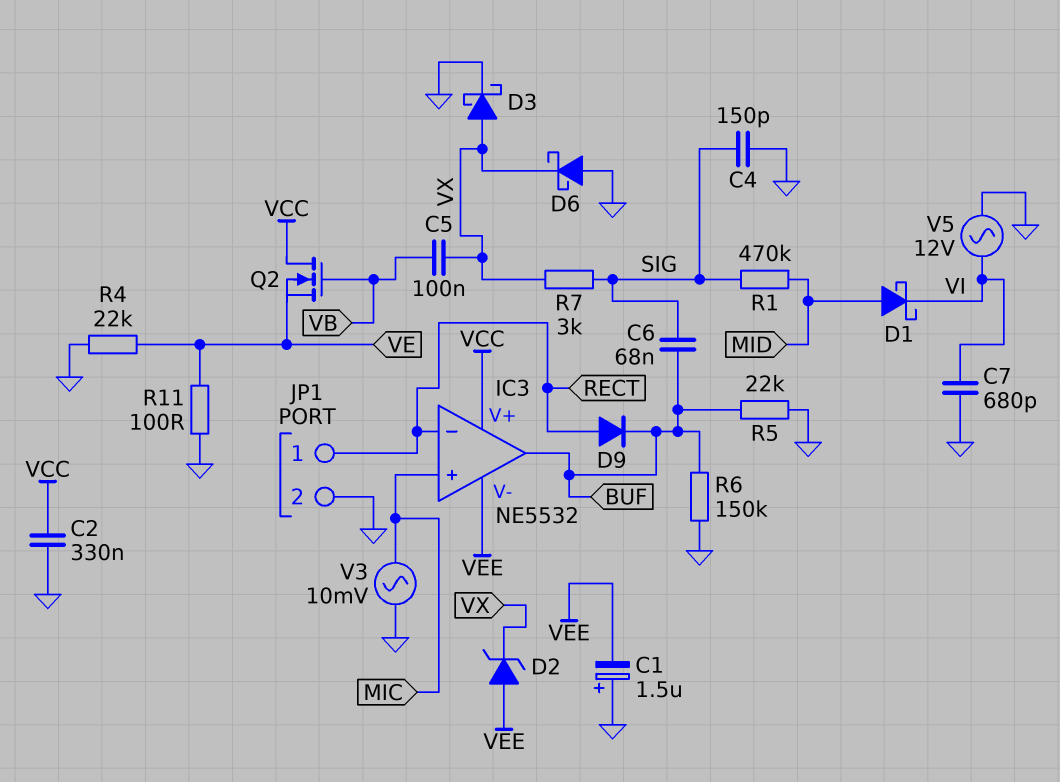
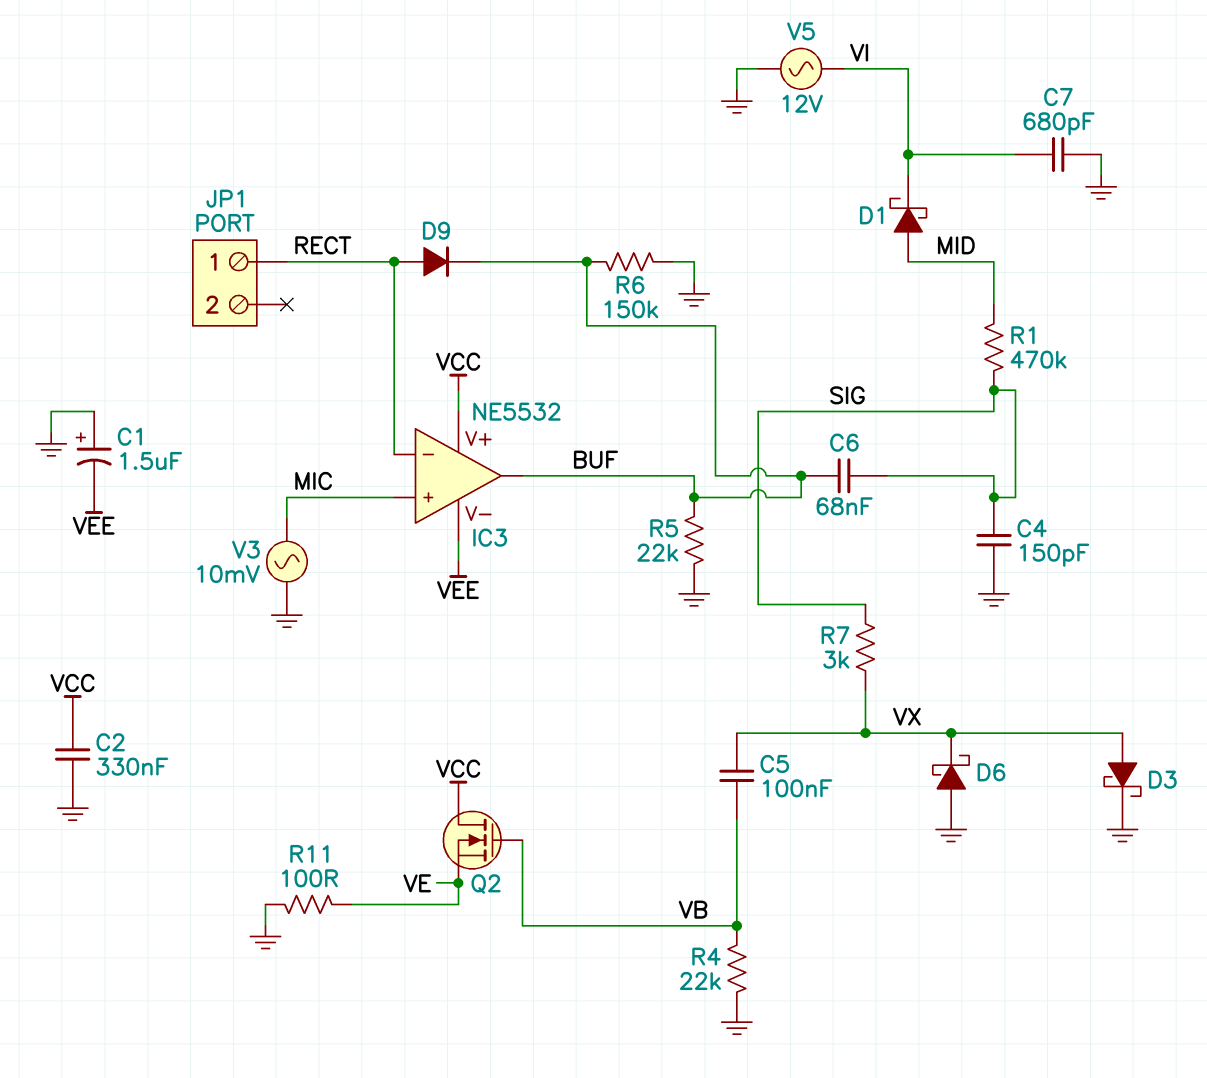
D2: zener (A VEE, K VX) -> none
JP1 pin 2: GND -> none
R4: 22k (GND, VE) -> 22k (GND, VB)

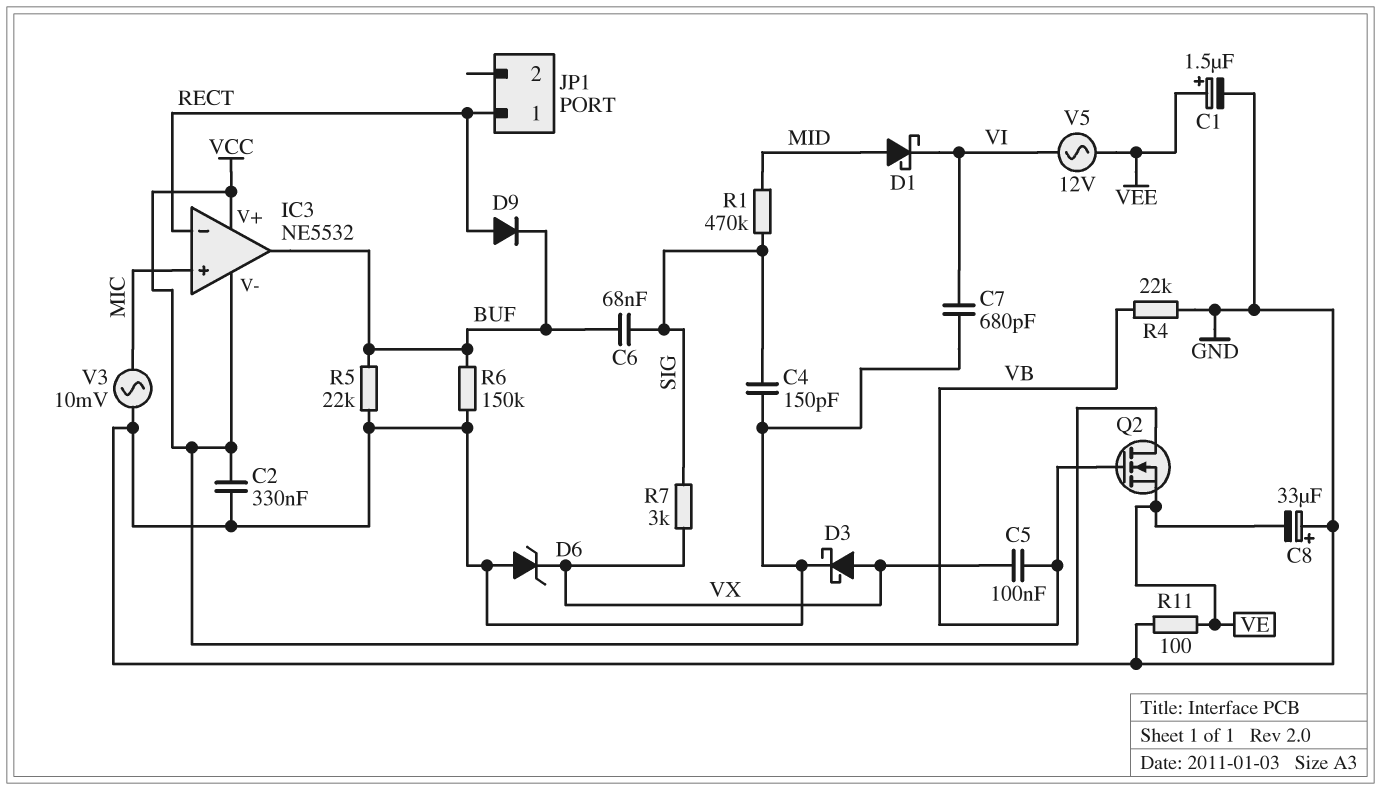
C1: 1.5uF (plus GND, minus VEE) -> 1.5uF (plus VEE, minus GND)
C8: none -> 33uF (plus GND, minus VE)
D6: schottky (A GND, K VX) -> zener (A GND, K VX)
IC3 pin V-: VEE -> VCC
V5: AC 12V (GND, VI) -> AC 12V (VEE, VI)

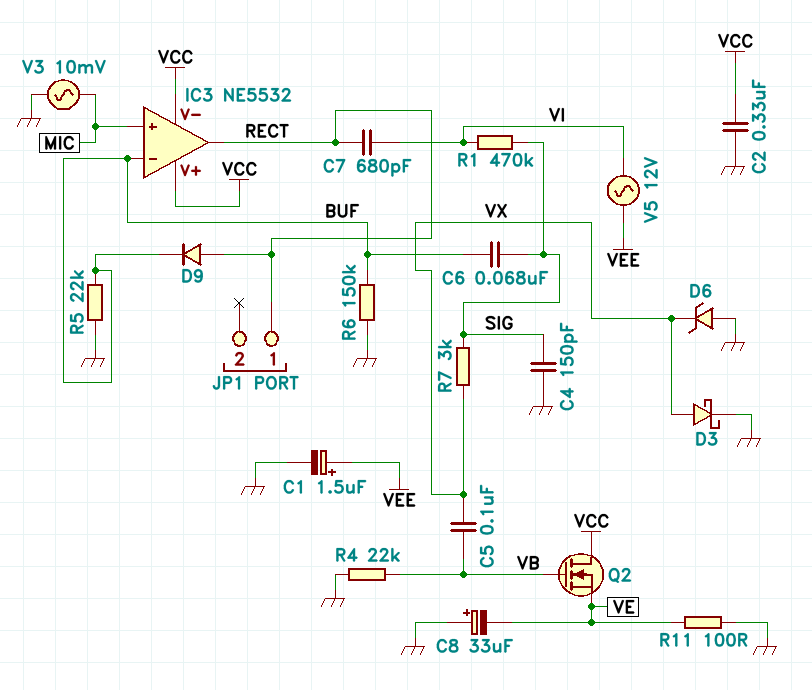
C7: 680pF (GND, VI) -> 680pF (RECT, VI)
D1: schottky (A MID, K VI) -> none
IC3 pin in-: RECT -> BUF
IC3 pin out: BUF -> RECT
R1: 470k (MID, SIG) -> 470k (SIG, VI)

